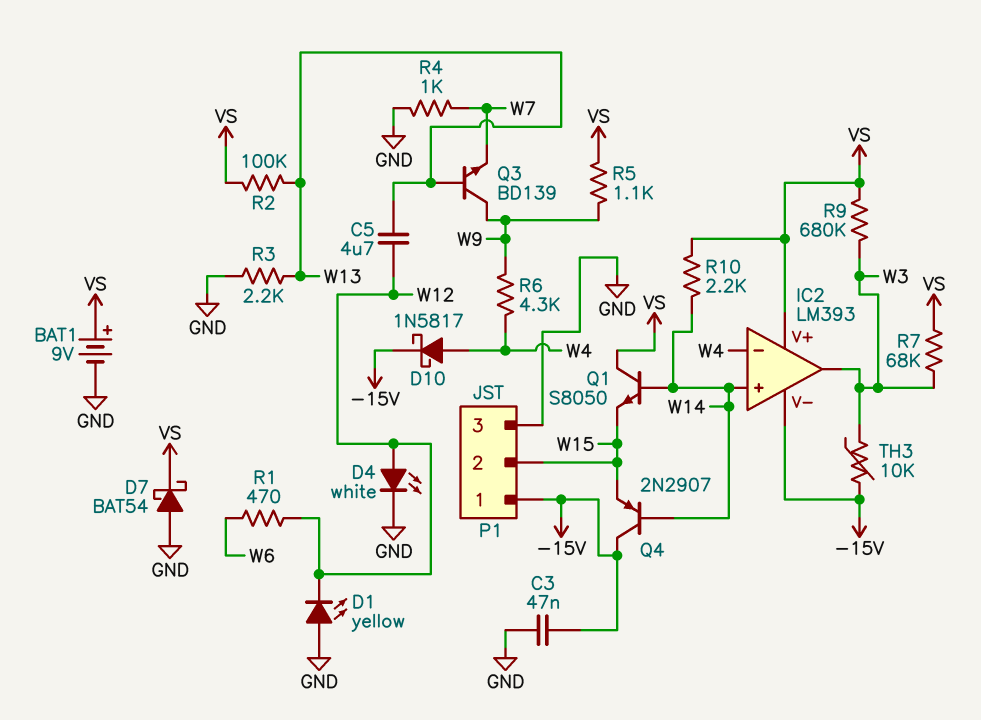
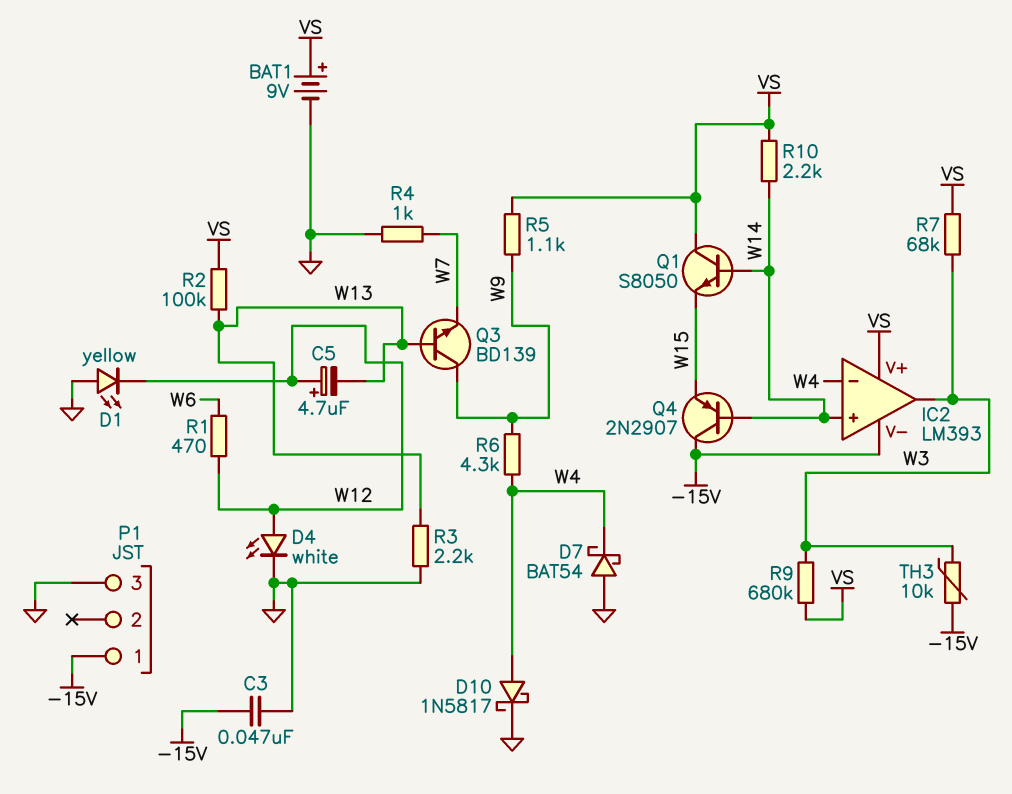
C5: 4.7uF (W12, W13) -> 4.7uF (plus W12, minus W13)
D7: schottky BAT54 (A GND, K VS) -> schottky BAT54 (A GND, K W4)
D10: schottky 1N5817 (A W4, K -15V) -> schottky 1N5817 (A W4, K GND)
P1 pin 2: W15 -> none

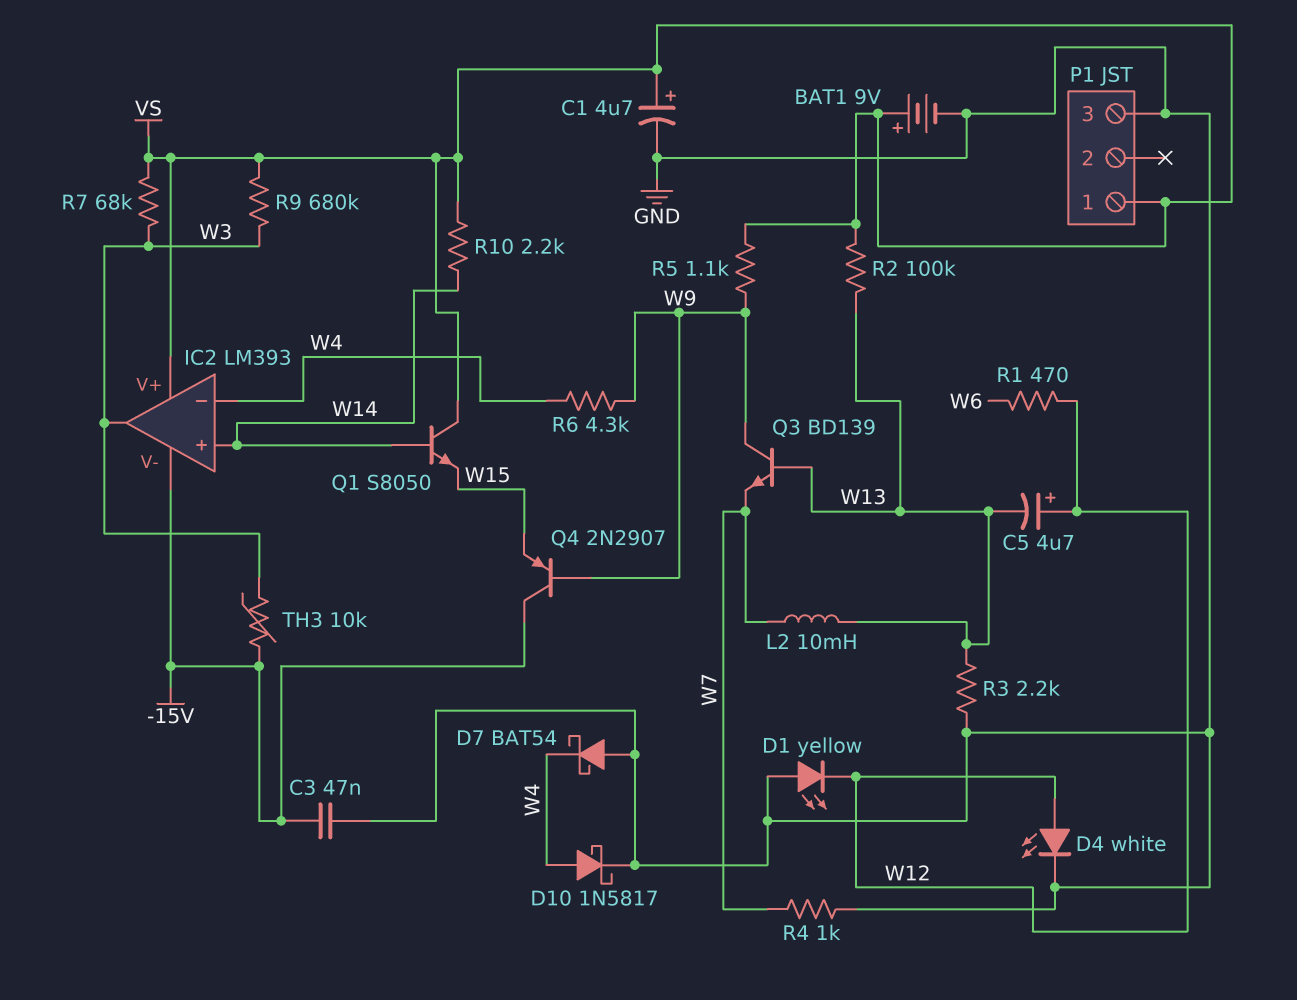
C1: none -> 4.7uF (plus VS, minus GND)
L2: none -> 10mH (W7, W13)
P1 pin 1: -15V -> VS
Q4: PNP 2N2907 (B W14, C -15V, E W15) -> PNP 2N2907 (B W9, C -15V, E W15)

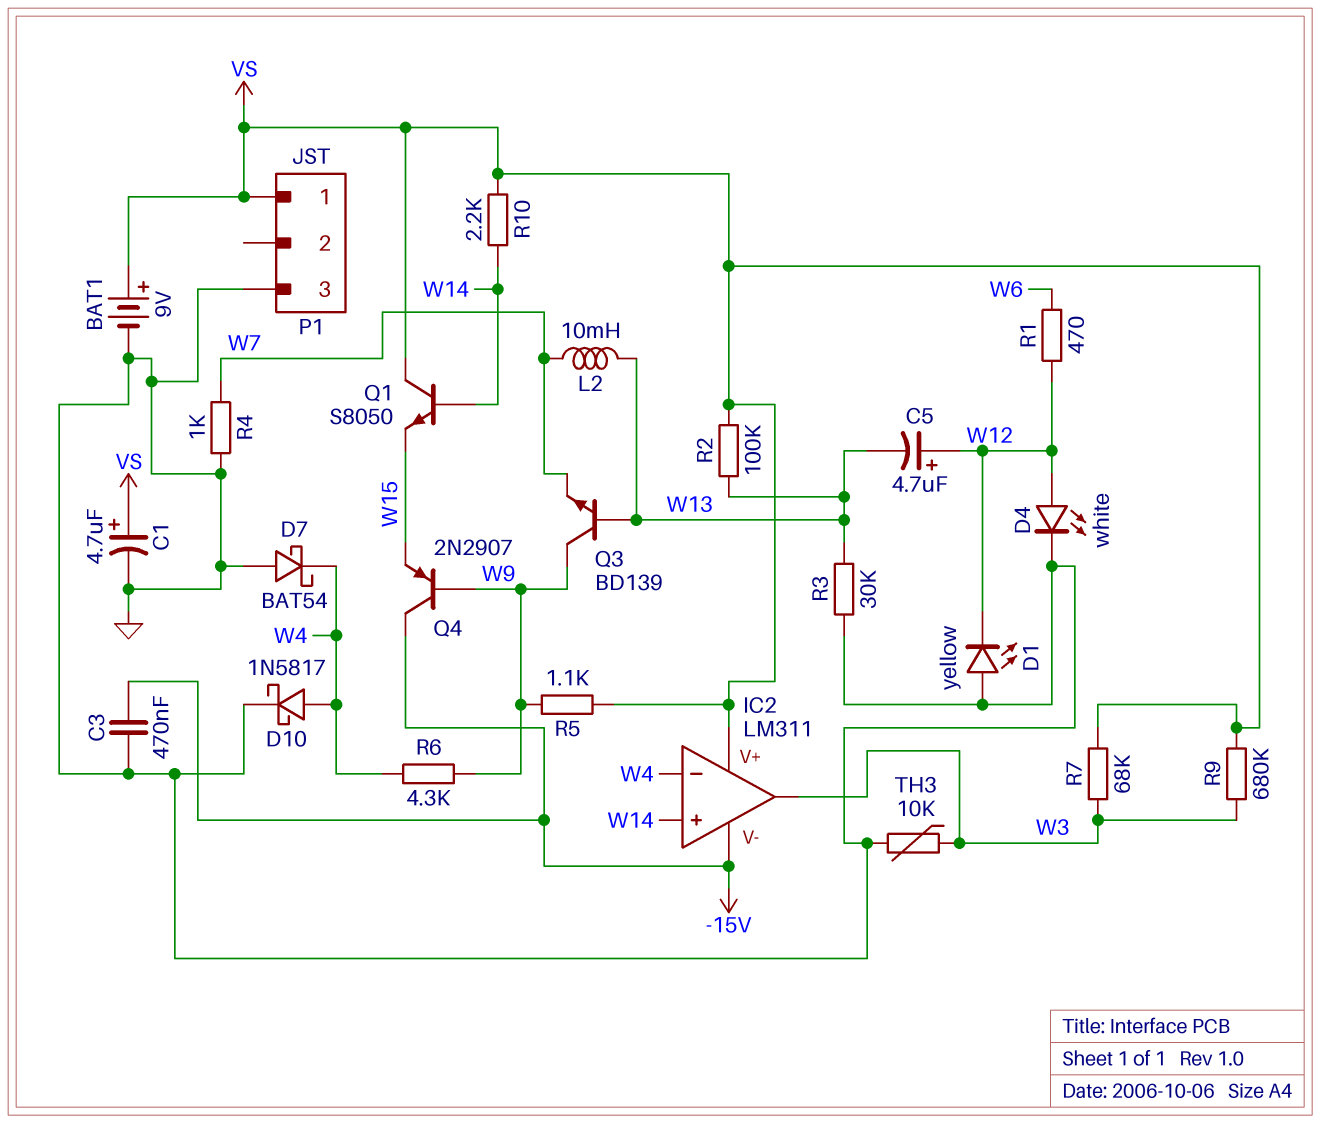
C3: 47nF (-15V, GND) -> 470nF (-15V, GND)
IC2: LM393 -> LM311
R3: 2.2k (GND, W13) -> 30k (GND, W13)
TH3: 10k (-15V, W3) -> 10k (GND, W3)

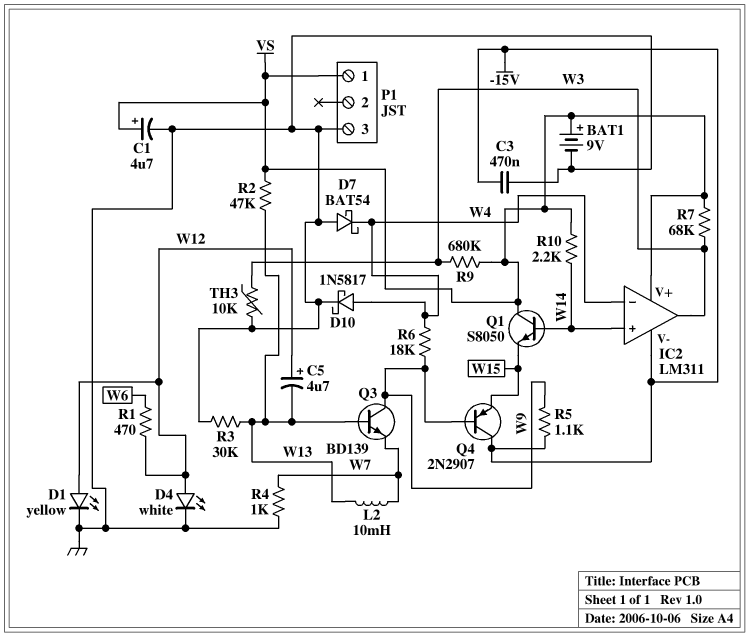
D1: LED yellow (A GND, K W12) -> LED yellow (A W12, K GND)
R2: 100k (VS, W13) -> 47k (VS, W13)
R5: 1.1k (VS, W9) -> 1.1k (-15V, W9)
R6: 4.3k (W4, W9) -> 18k (W4, W9)

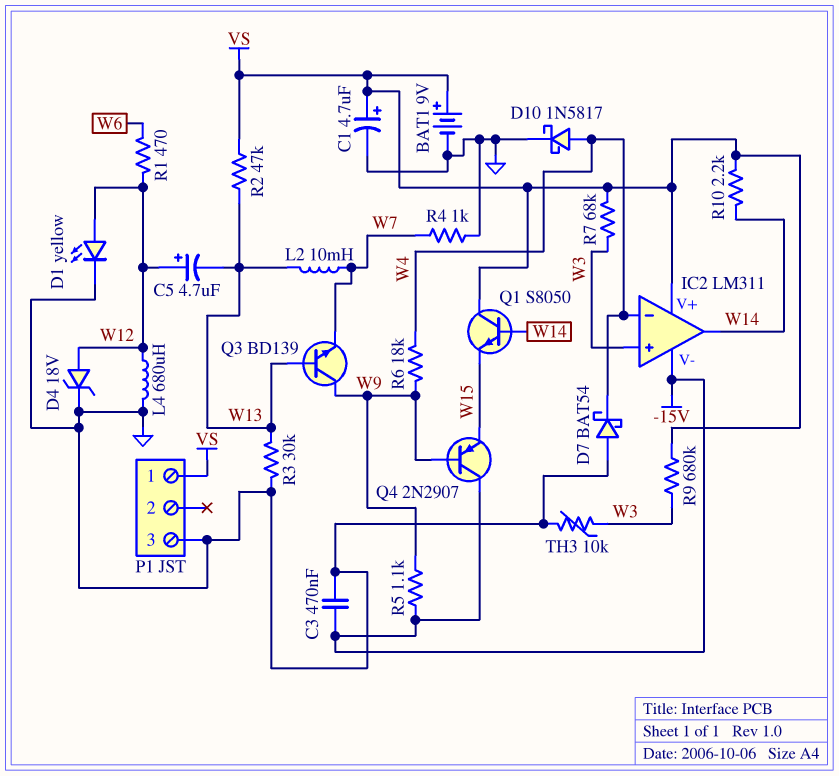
D4: LED white (A W12, K GND) -> zener 18V (A W12, K GND)
IC2 pin in+: W14 -> W3
IC2 pin out: W3 -> W14
L4: none -> 680uH (GND, W12)

